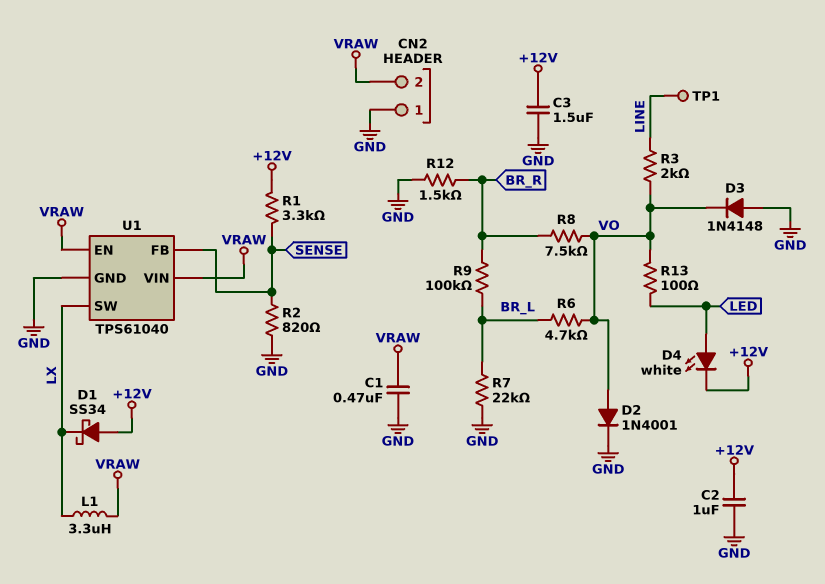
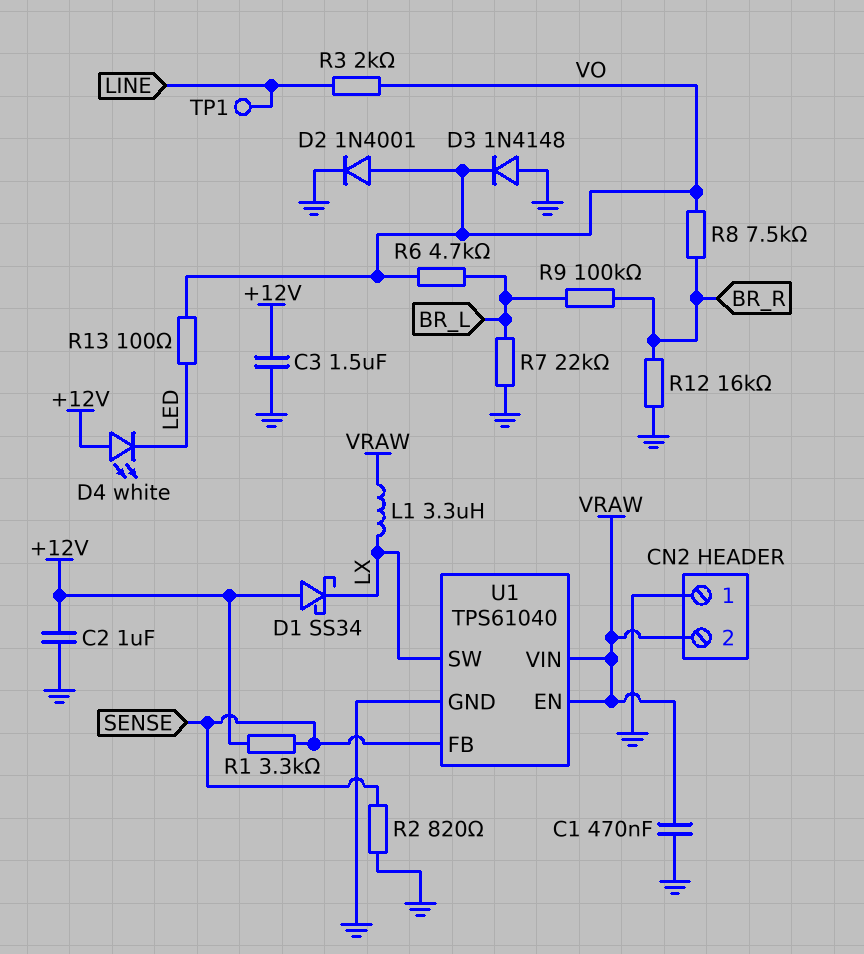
D4: LED white (A LED, K +12V) -> LED white (A +12V, K LED)
R12: 1.5k (BR_R, GND) -> 16k (BR_R, GND)

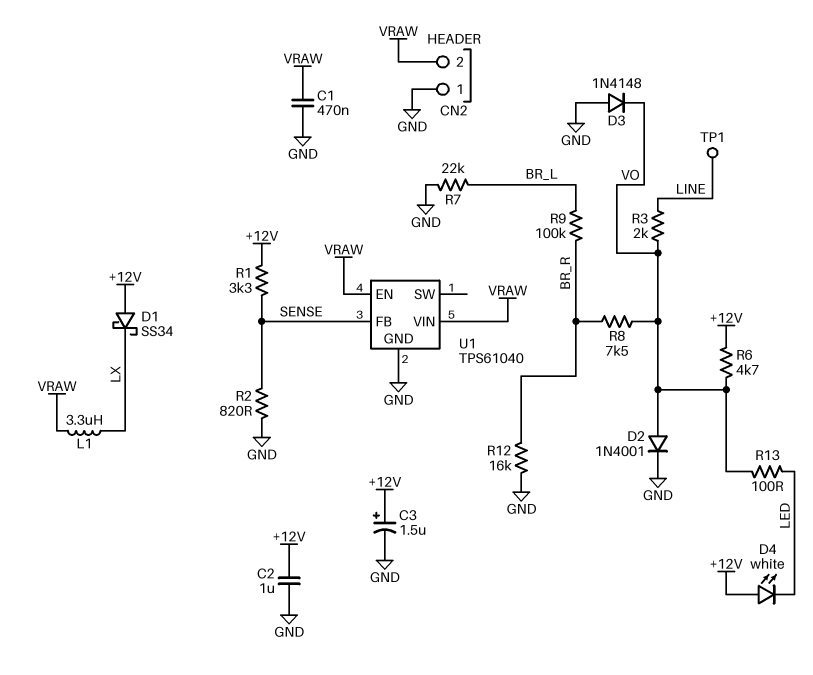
C3: 1.5uF (+12V, GND) -> 1.5uF (plus +12V, minus GND)
R6: 4.7k (BR_L, VO) -> 4.7k (+12V, VO)
U1 pin SW: LX -> none

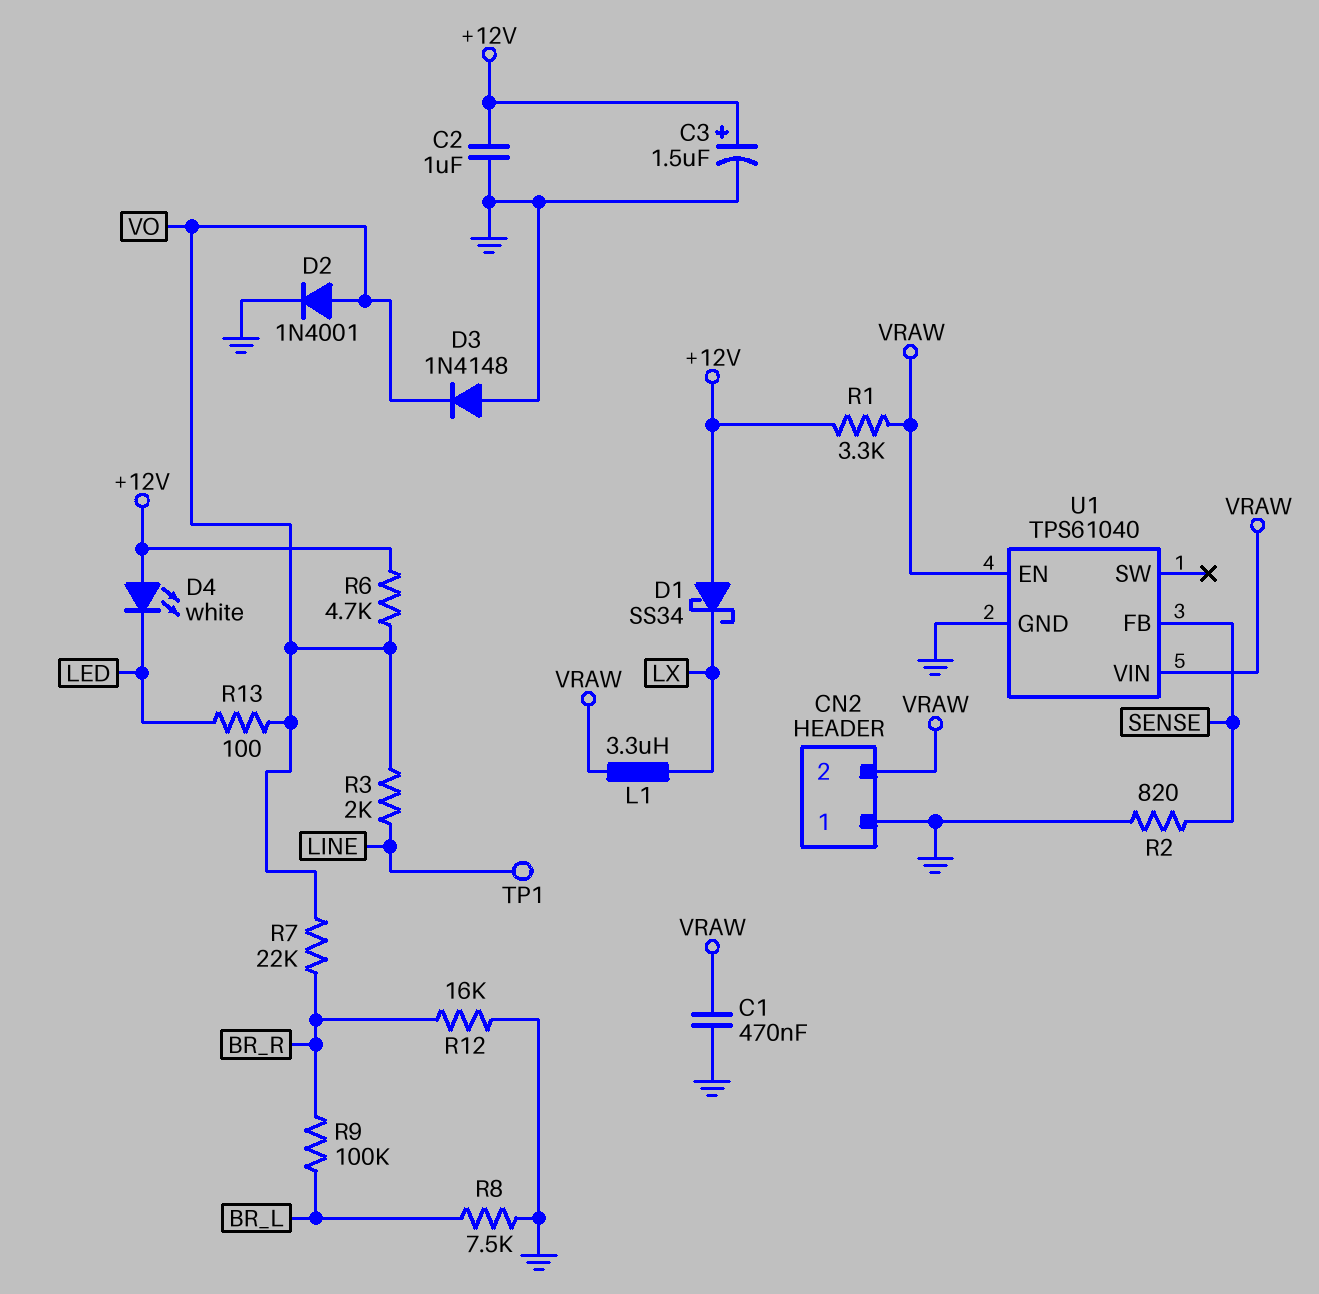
R1: 3.3k (+12V, SENSE) -> 3.3k (+12V, VRAW)
R7: 22k (BR_L, GND) -> 22k (BR_R, VO)
R8: 7.5k (BR_R, VO) -> 7.5k (BR_L, GND)

